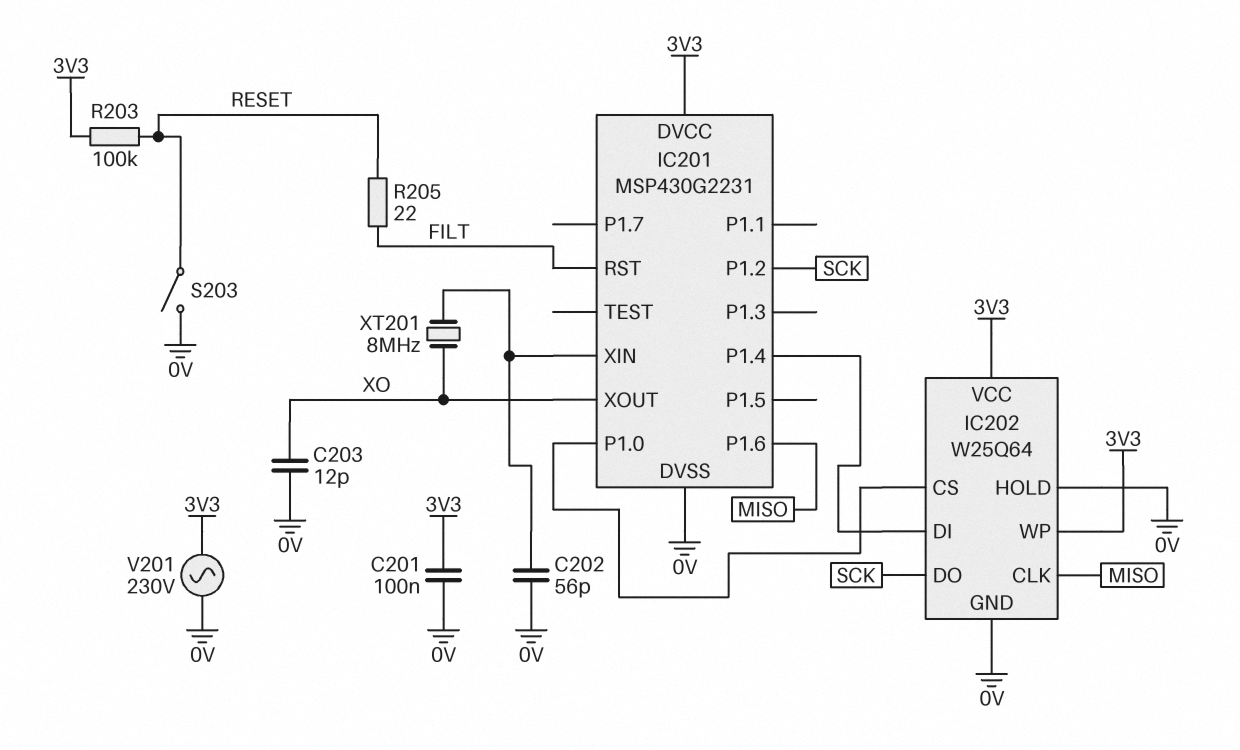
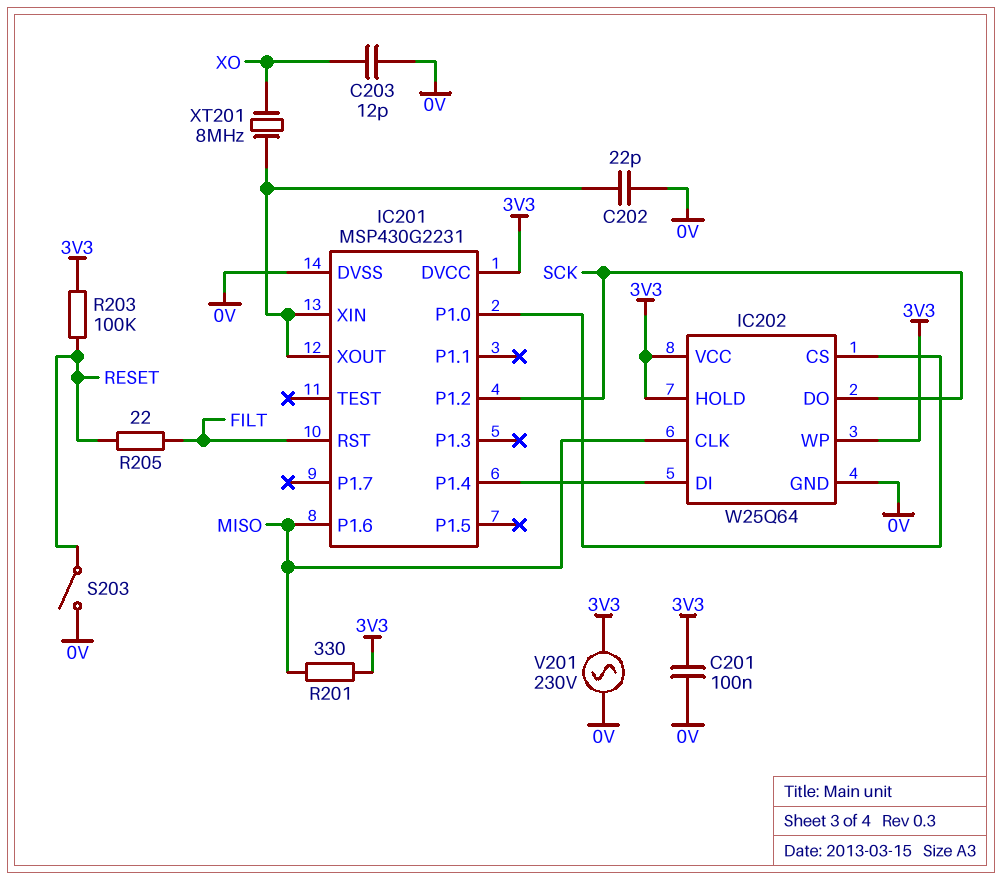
C202: 56pF (0V, IC201/XIN) -> 22pF (0V, IC201/XIN)
IC201 pin XOUT: XO -> IC201/XIN
IC202 pin HOLD: 0V -> 3V3
R201: none -> 330 (3V3, MISO)

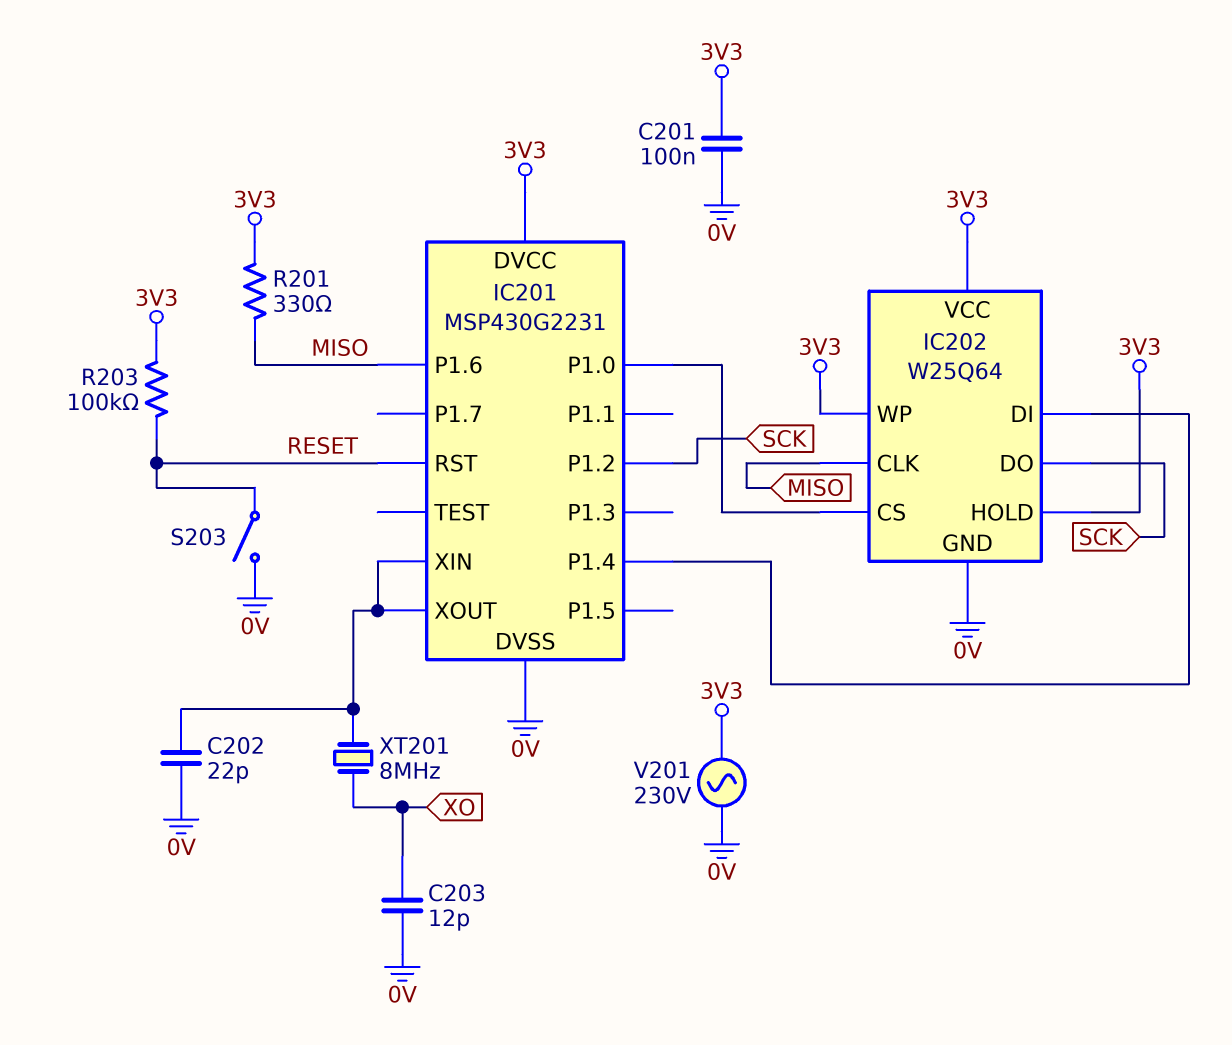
IC201 pin RST: FILT -> RESET
R205: 22 (FILT, RESET) -> none

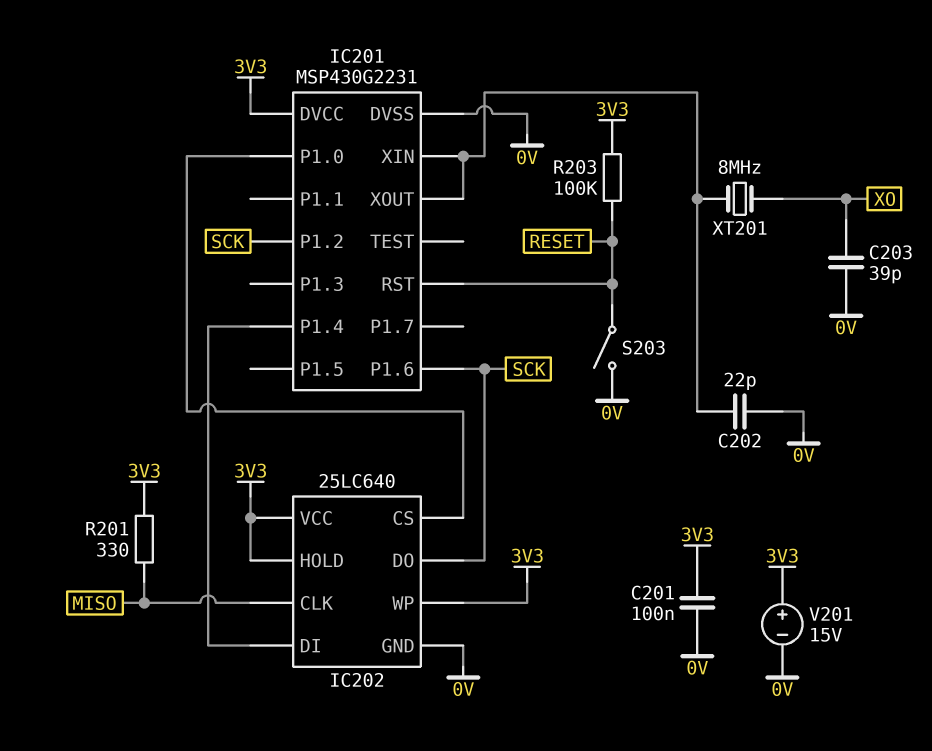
C203: 12pF (0V, XO) -> 39pF (0V, XO)
IC201 pin P1.6: MISO -> SCK
IC202: W25Q64 -> 25LC640
V201: AC 230V (0V, 3V3) -> 15V (plus 3V3, minus 0V)

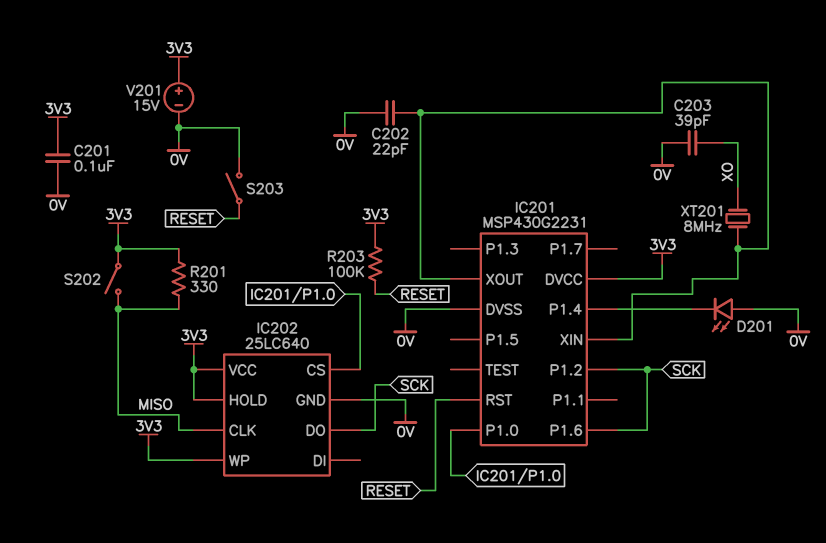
D201: none -> LED (A 0V, K IC201/P1.4)
IC202 pin DI: IC201/P1.4 -> none
S202: none -> switch (3V3, MISO)

